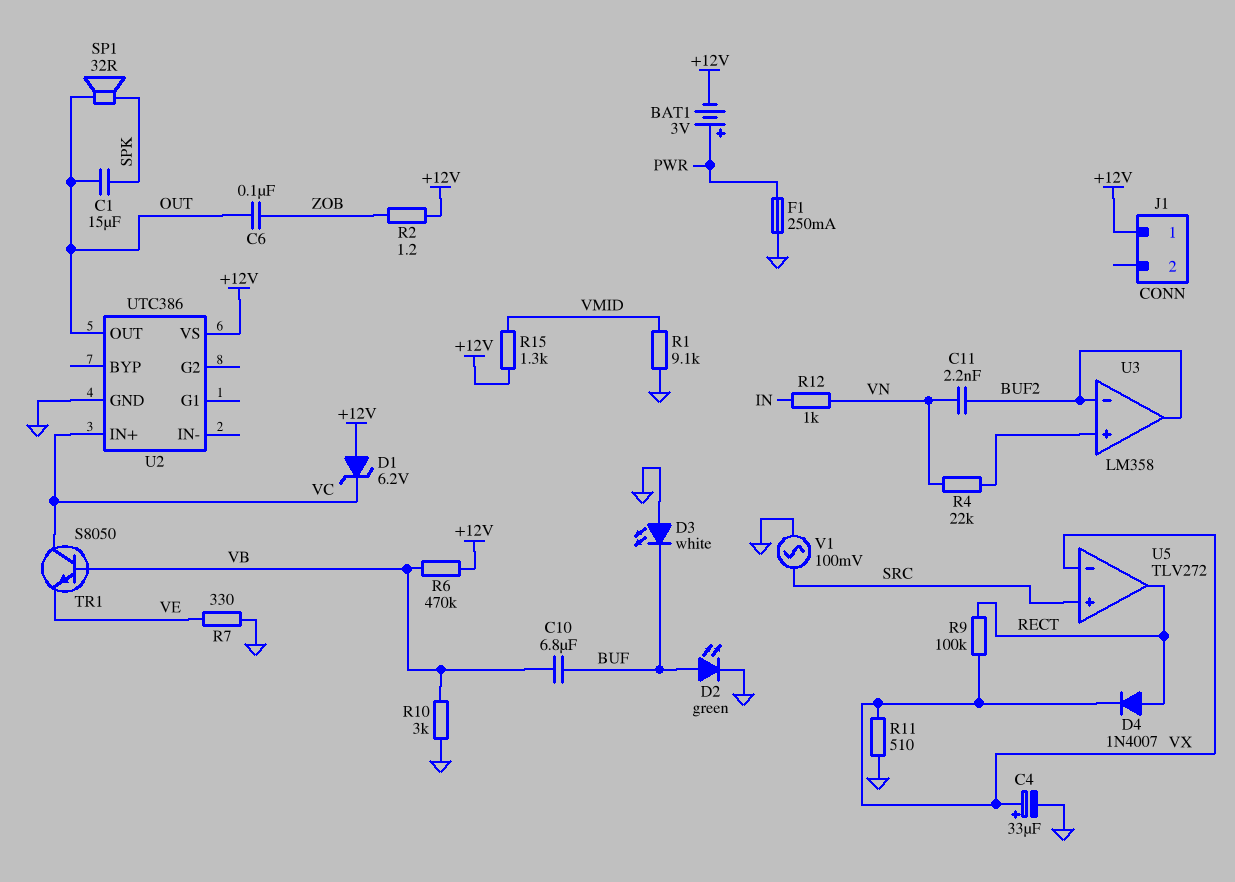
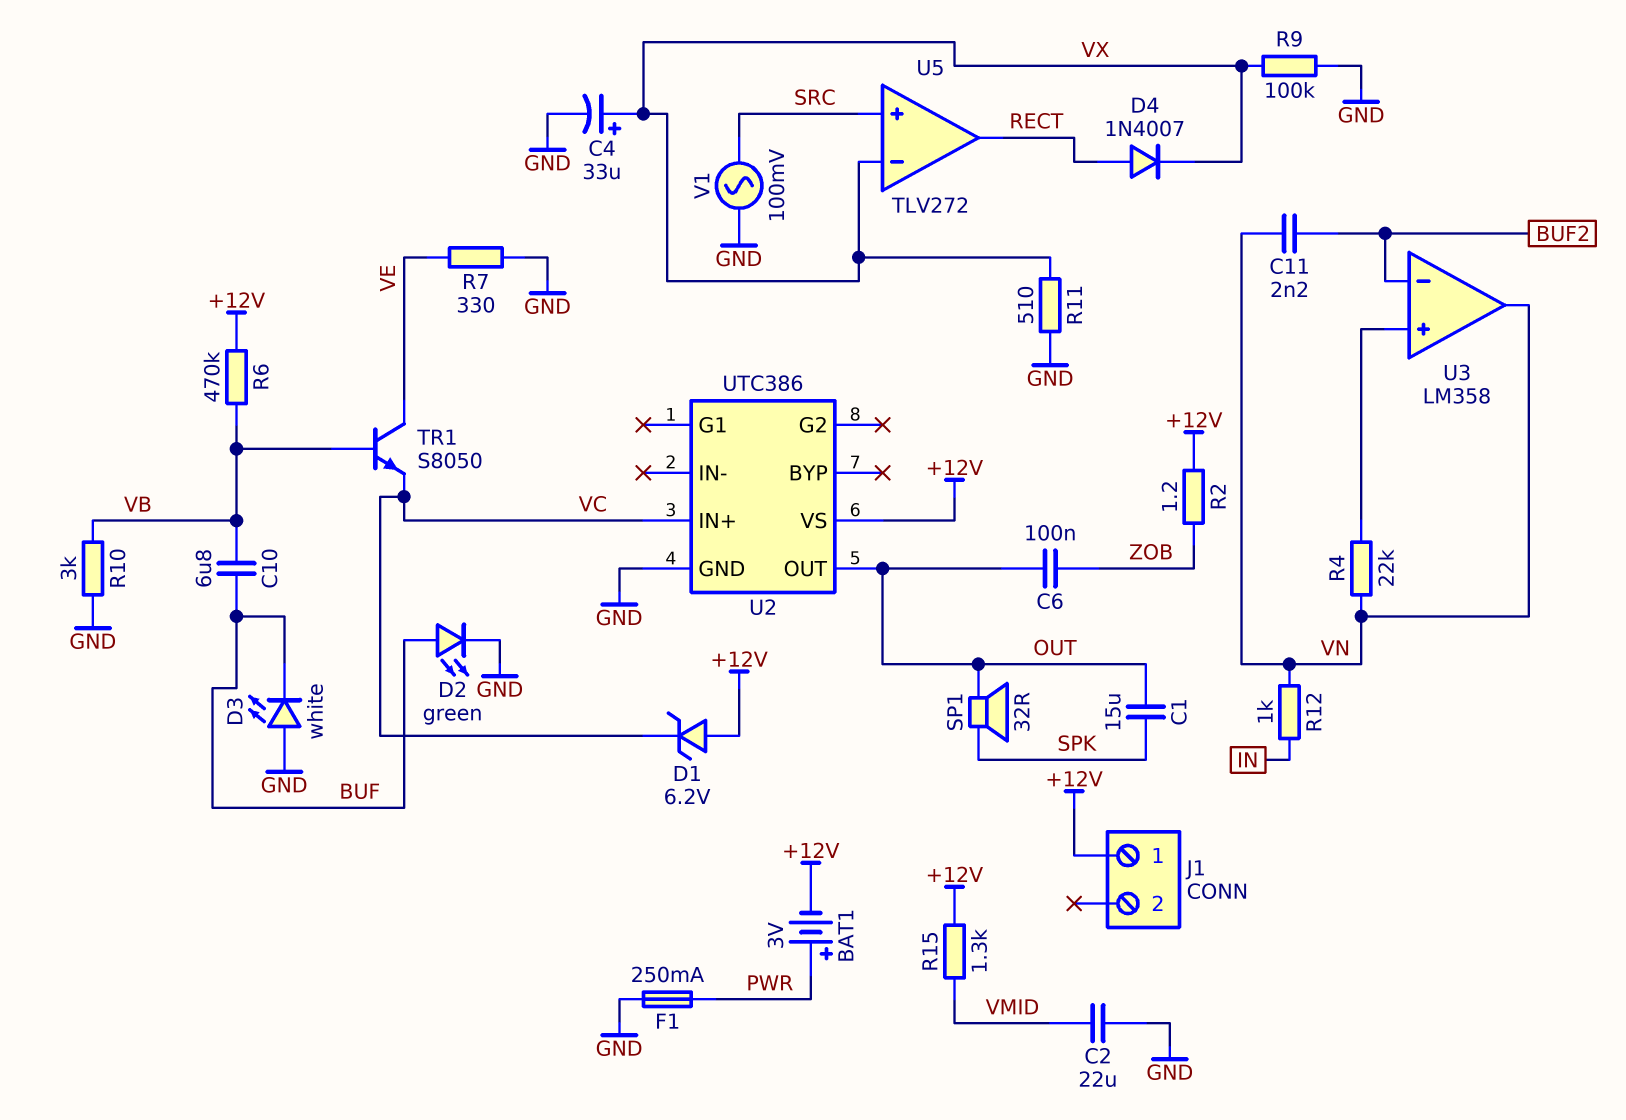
C2: none -> 22uF (GND, VMID)
R1: 9.1k (GND, VMID) -> none
R9: 100k (RECT, VX) -> 100k (GND, VX)
TR1: NPN S8050 (B VB, C VC, E VE) -> NPN S8050 (B VB, C VE, E VC)
U3 pin out: BUF2 -> VN

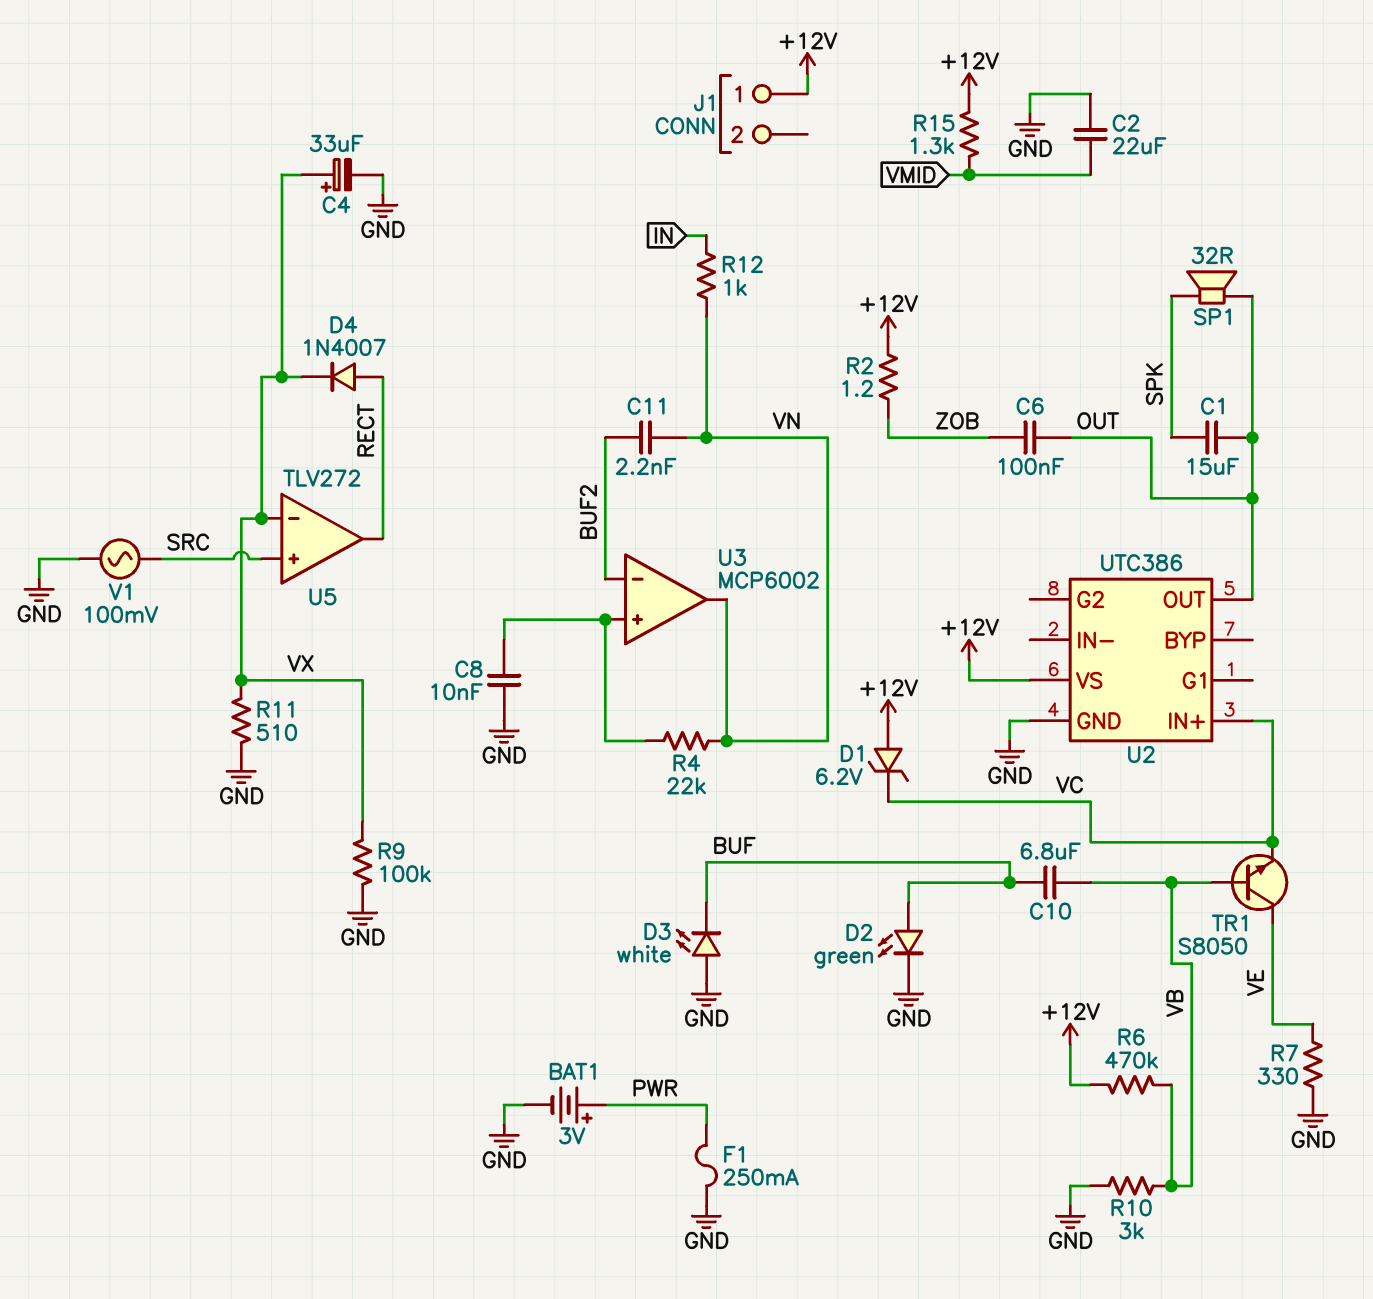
BAT1: 3V (plus PWR, minus +12V) -> 3V (plus PWR, minus GND)
C8: none -> 10nF (GND, U3/in+)
U3: LM358 -> MCP6002

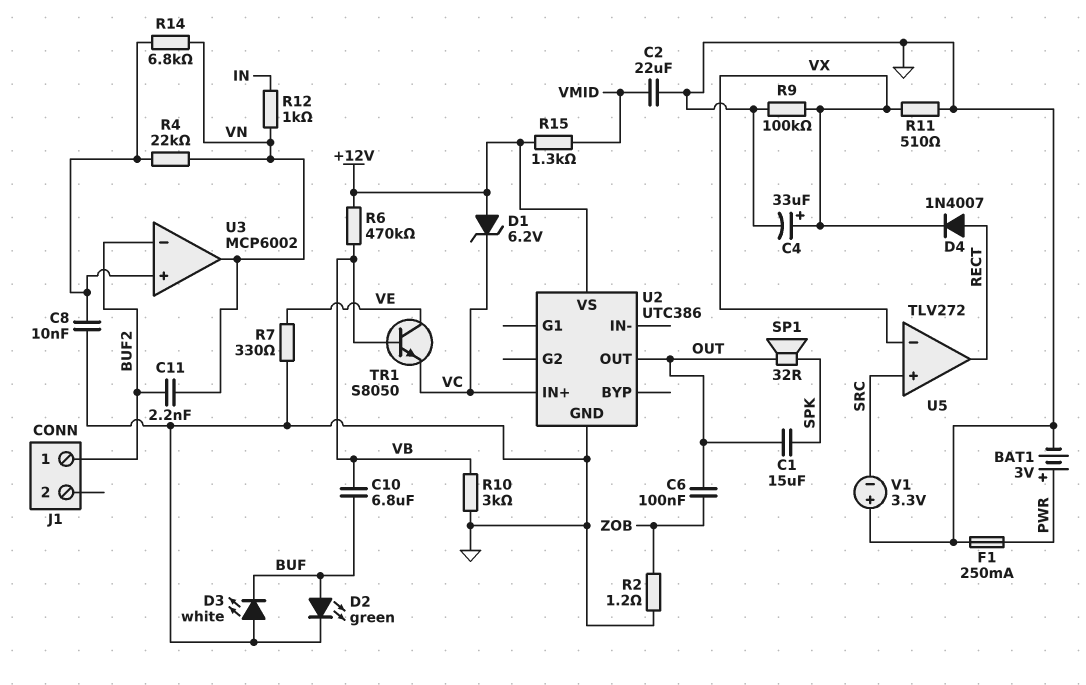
J1 pin 1: +12V -> BUF2
R2: 1.2 (+12V, ZOB) -> 1.2 (GND, ZOB)
R14: none -> 6.8k (U3/in+, VN)
V1: AC 100mV (GND, SRC) -> 3.3V (plus GND, minus SRC)

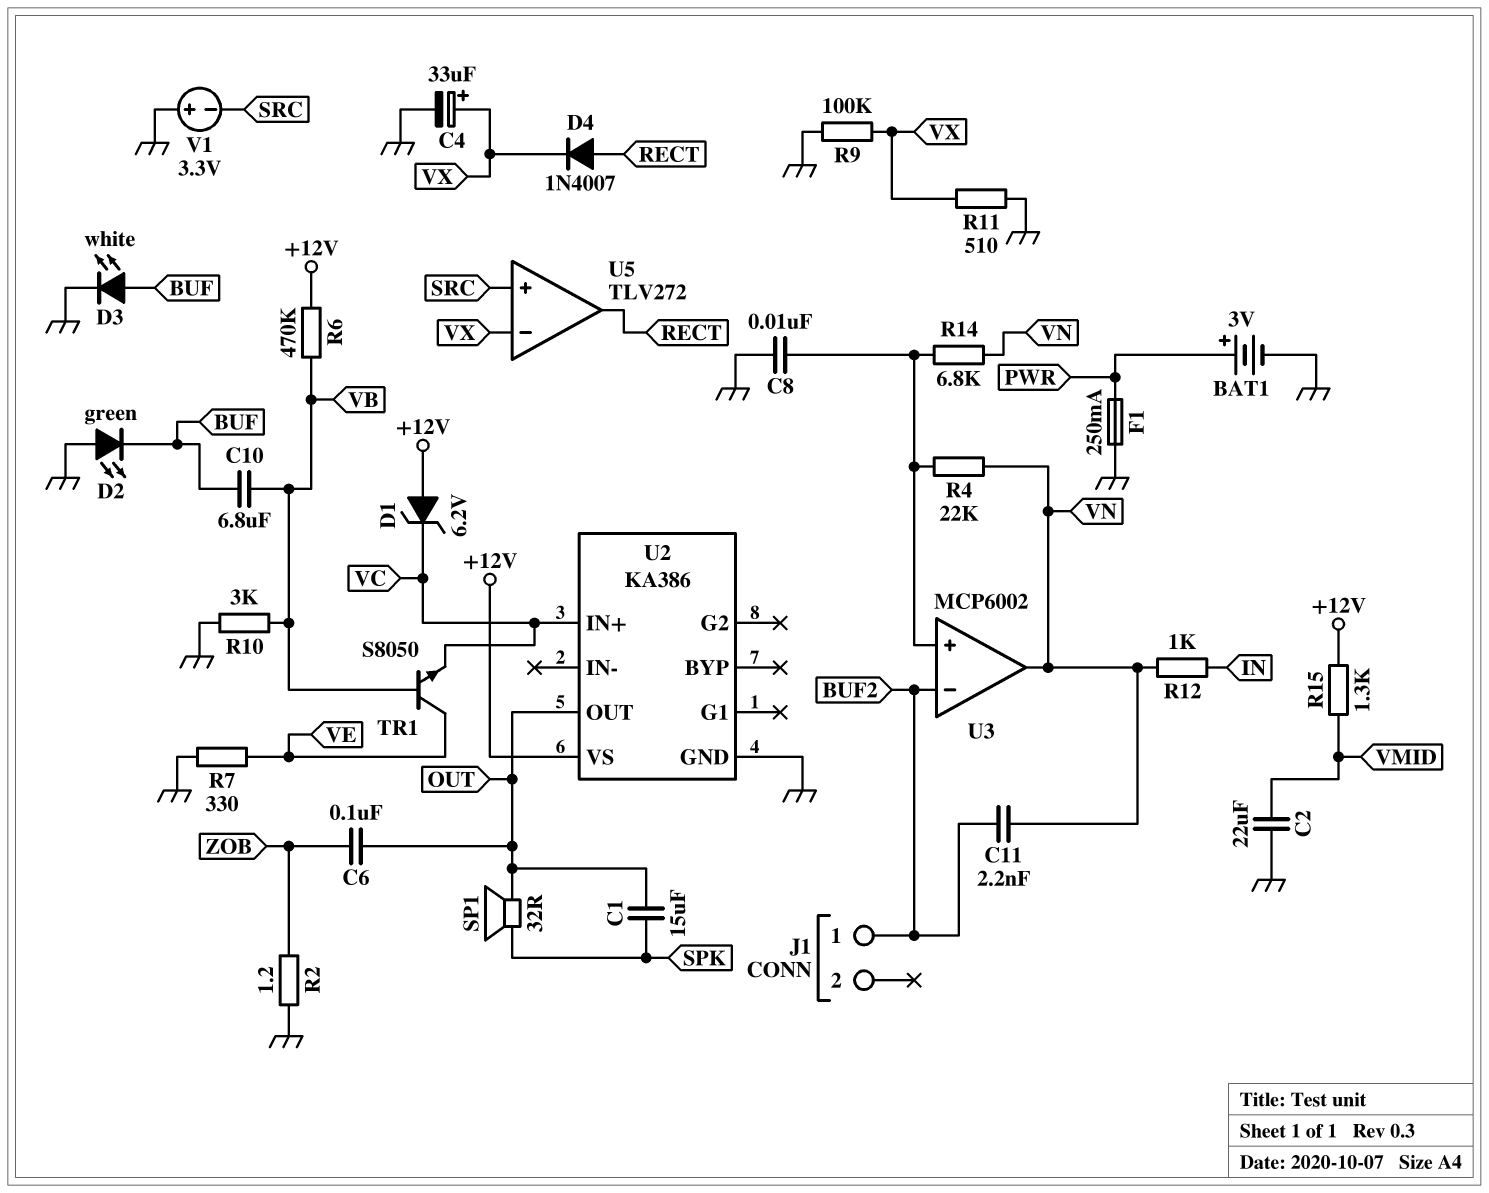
D2: LED green (A BUF, K GND) -> LED green (A GND, K BUF)
D3: LED white (A GND, K BUF) -> LED white (A BUF, K GND)
U2: UTC386 -> KA386

